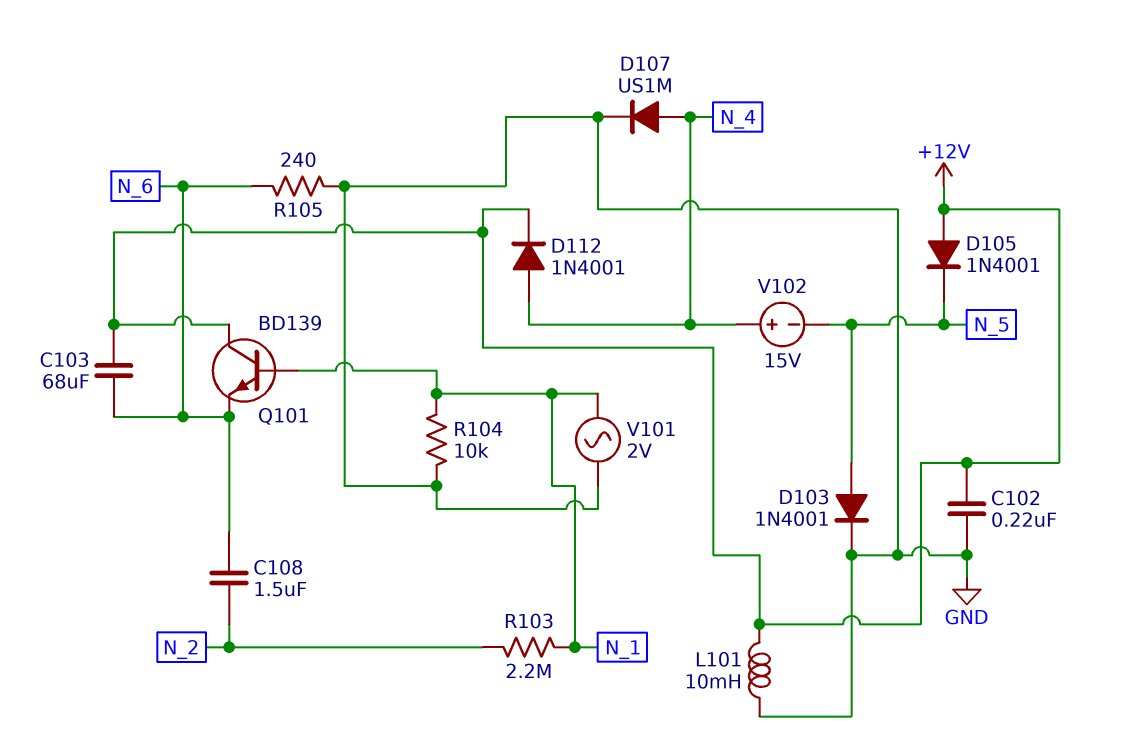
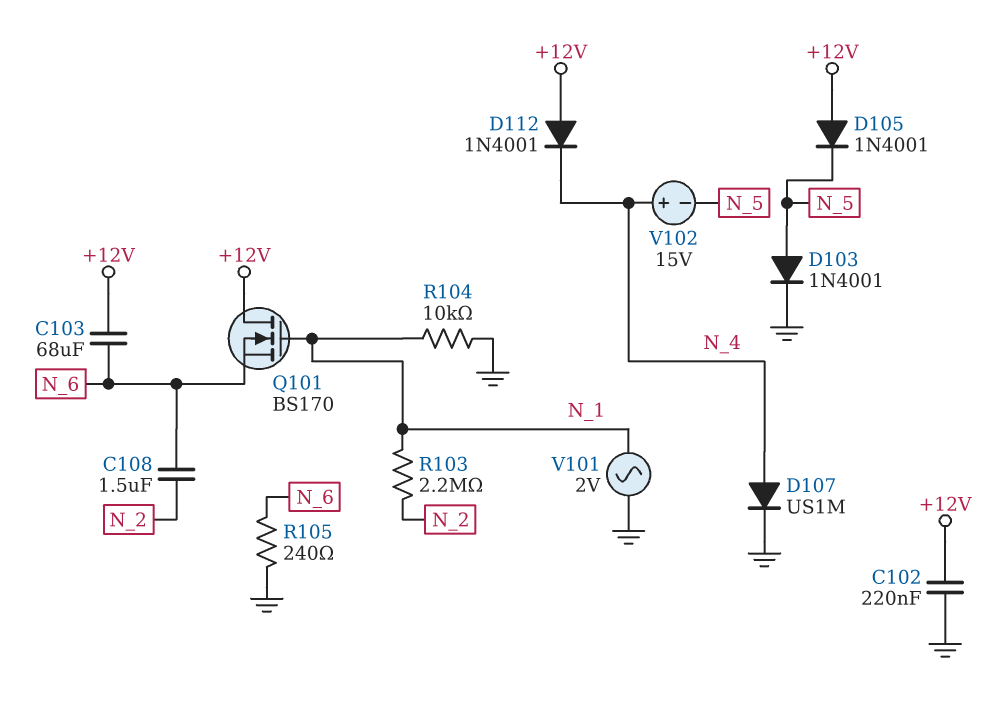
D112: diode 1N4001 (A N_4, K +12V) -> diode 1N4001 (A +12V, K N_4)
L101: 10mH (+12V, GND) -> none
Q101: NPN BD139 (B N_1, C +12V, E N_6) -> NMOS BS170 (G N_1, D +12V, S N_6)

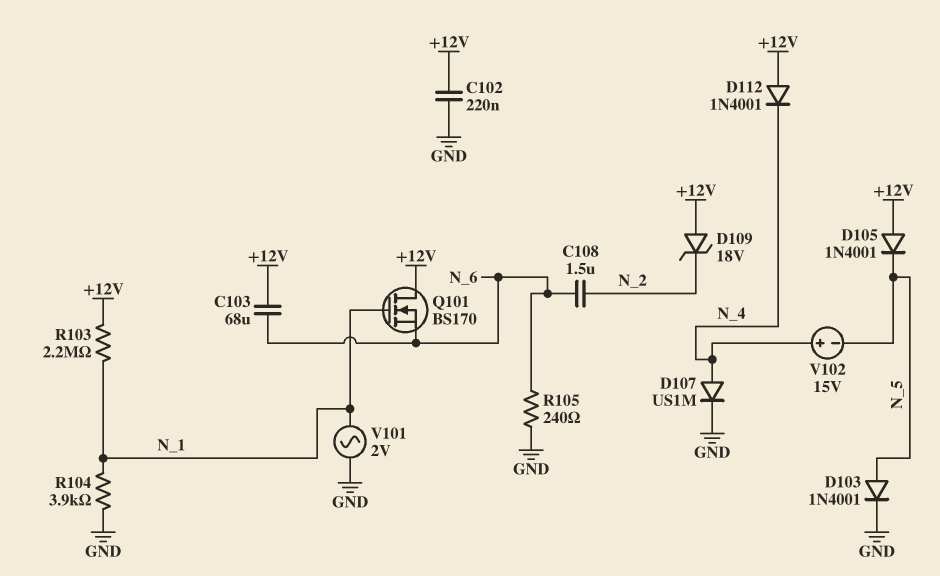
D109: none -> zener 18V (A +12V, K N_2)
R103: 2.2M (N_1, N_2) -> 2.2M (+12V, N_1)
R104: 10k (GND, N_1) -> 3.9k (GND, N_1)

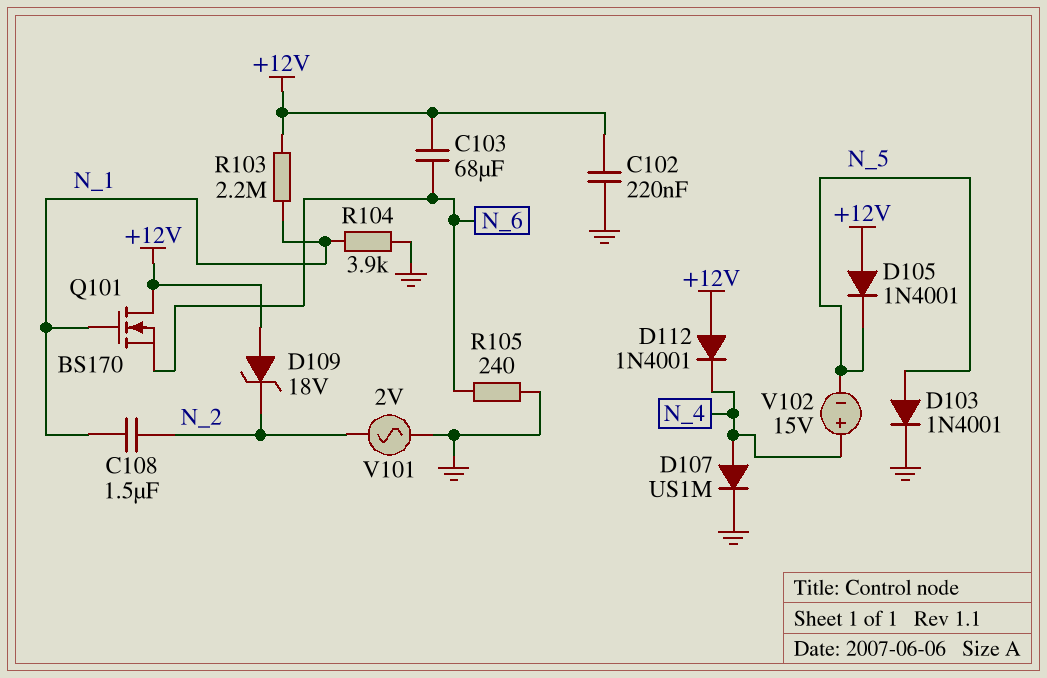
C108: 1.5uF (N_2, N_6) -> 1.5uF (N_1, N_2)
V101: AC 2V (GND, N_1) -> AC 2V (GND, N_2)

